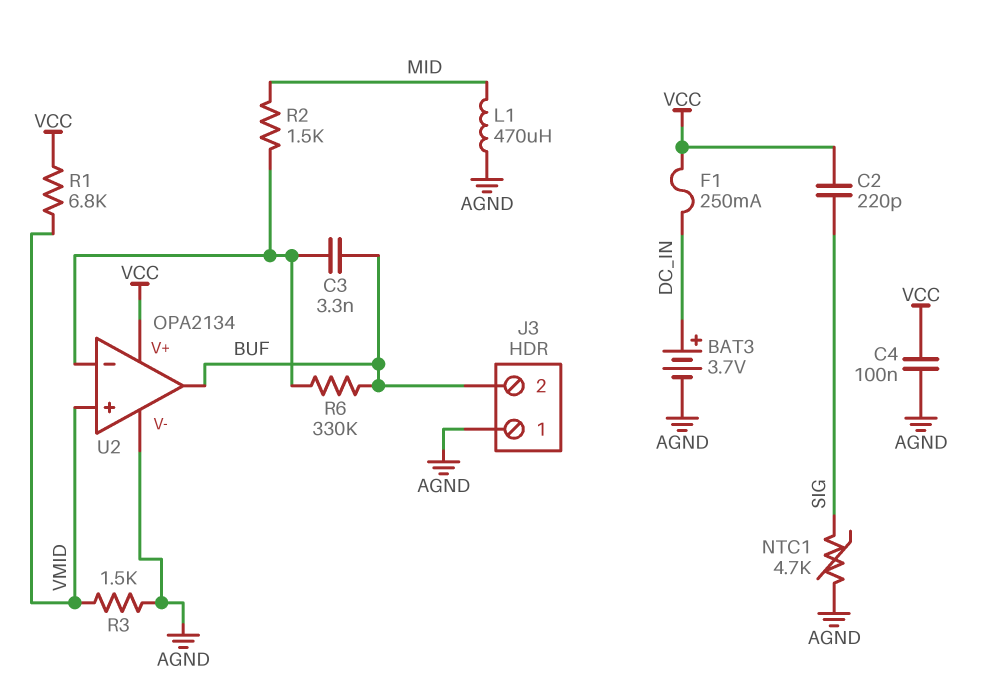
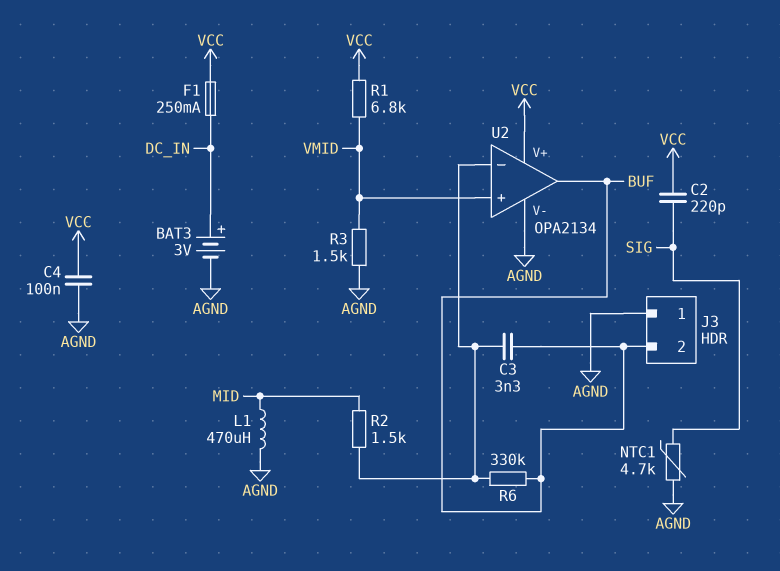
BAT3: 3.7V (plus DC_IN, minus AGND) -> 3V (plus DC_IN, minus AGND)

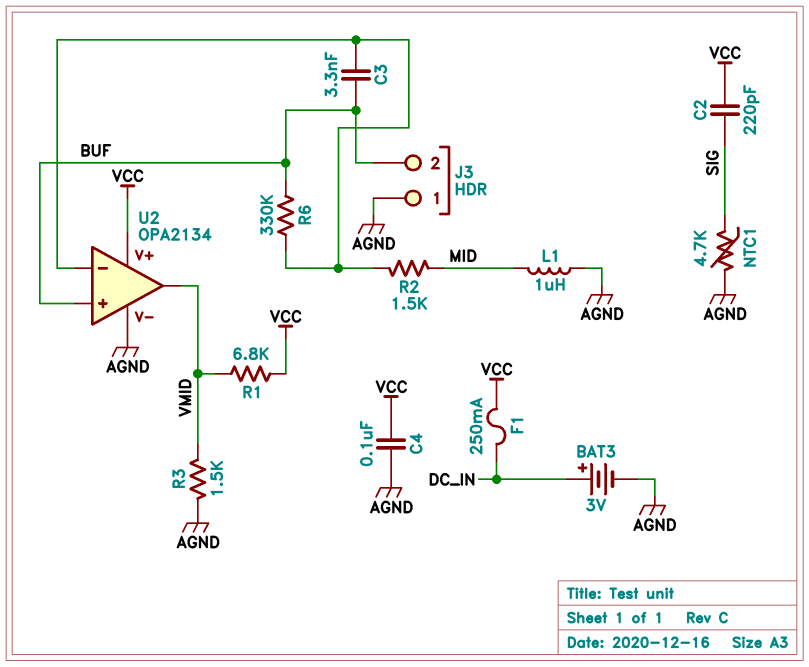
L1: 470uH (AGND, MID) -> 1uH (AGND, MID)
U2 pin in+: VMID -> BUF
U2 pin out: BUF -> VMID

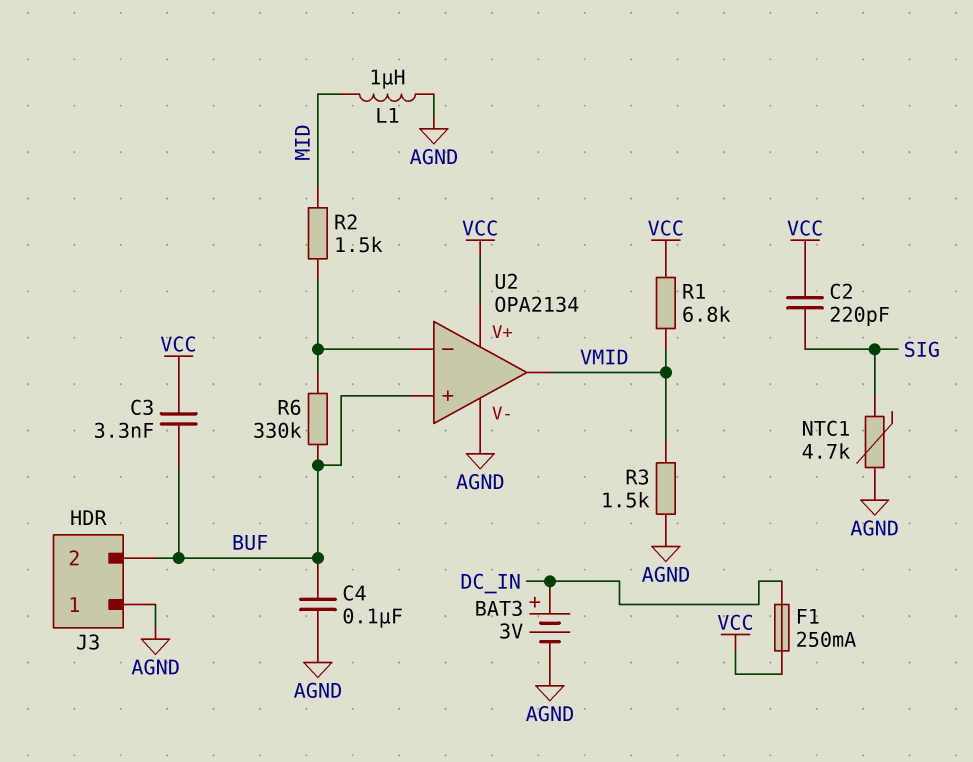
C3: 3.3nF (BUF, U2/in-) -> 3.3nF (BUF, VCC)
C4: 100nF (AGND, VCC) -> 100nF (AGND, BUF)

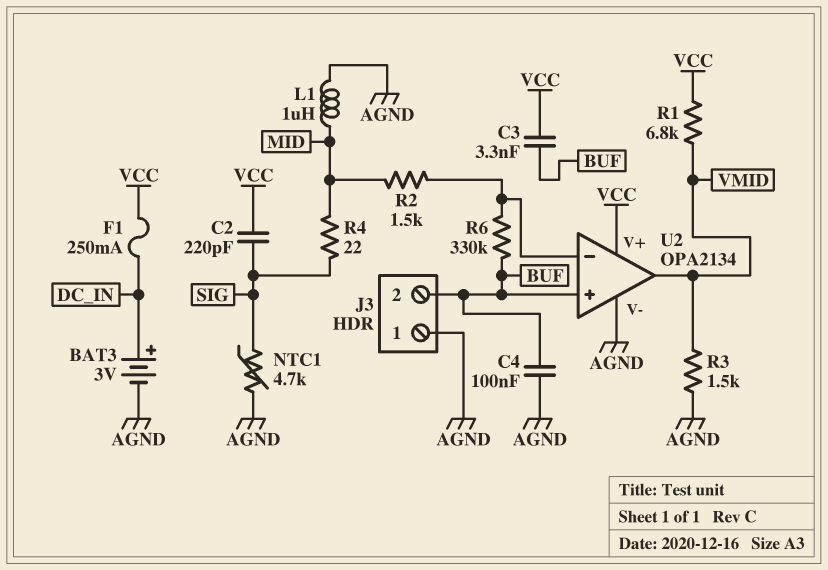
R4: none -> 22 (MID, SIG)

